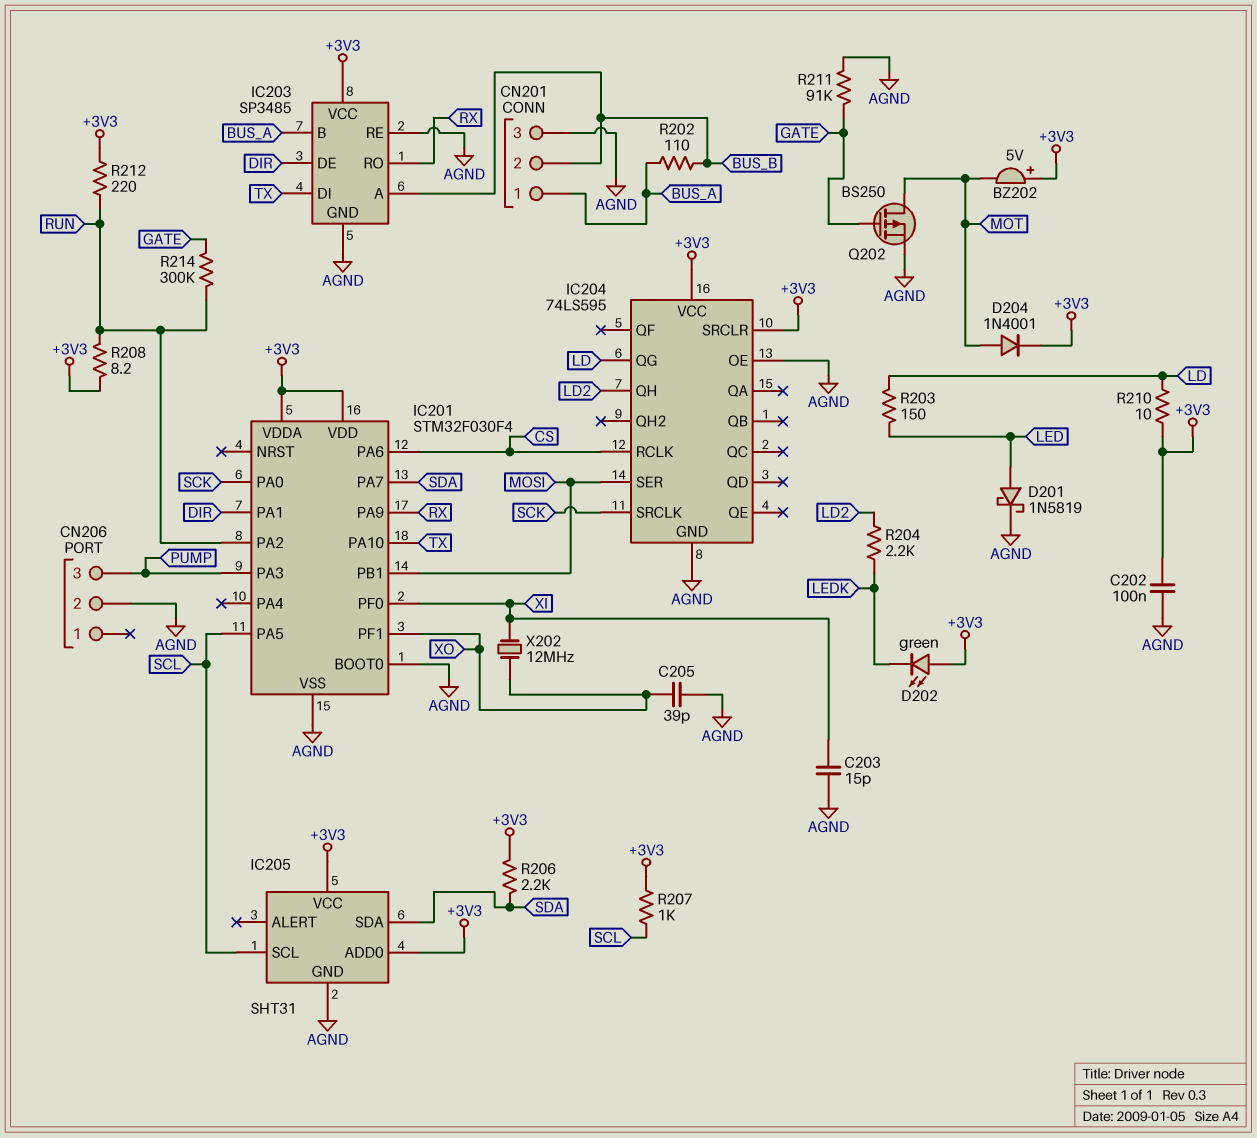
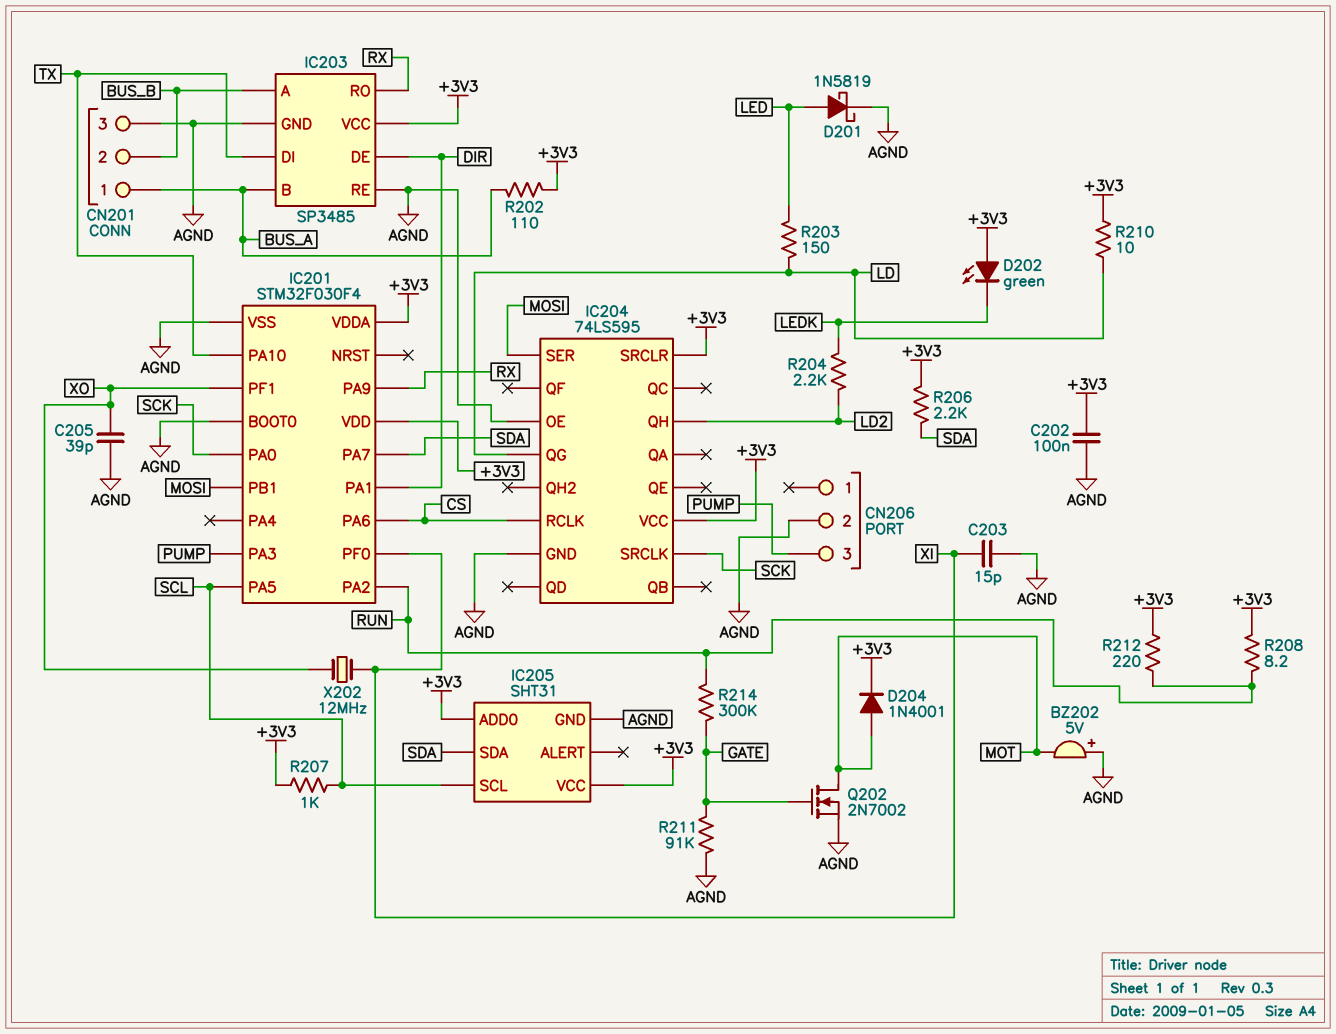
BZ202: buzzer 5V (plus +3V3, minus MOT) -> buzzer 5V (plus AGND, minus MOT)
Q202: PMOS BS250 (G GATE, D MOT, S AGND) -> NMOS 2N7002 (G GATE, D MOT, S AGND)
R202: 110 (BUS_A, BUS_B) -> 110 (+3V3, BUS_A)

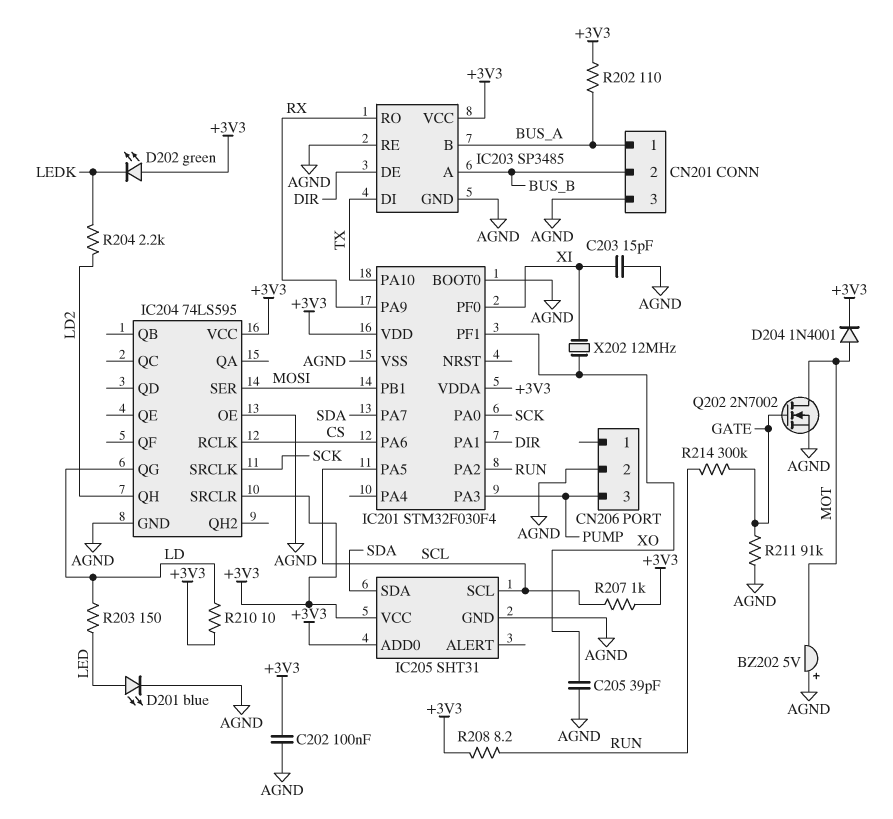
D201: schottky 1N5819 (A LED, K AGND) -> LED blue (A LED, K AGND)
R206: 2.2k (+3V3, SDA) -> none
R212: 220 (+3V3, RUN) -> none

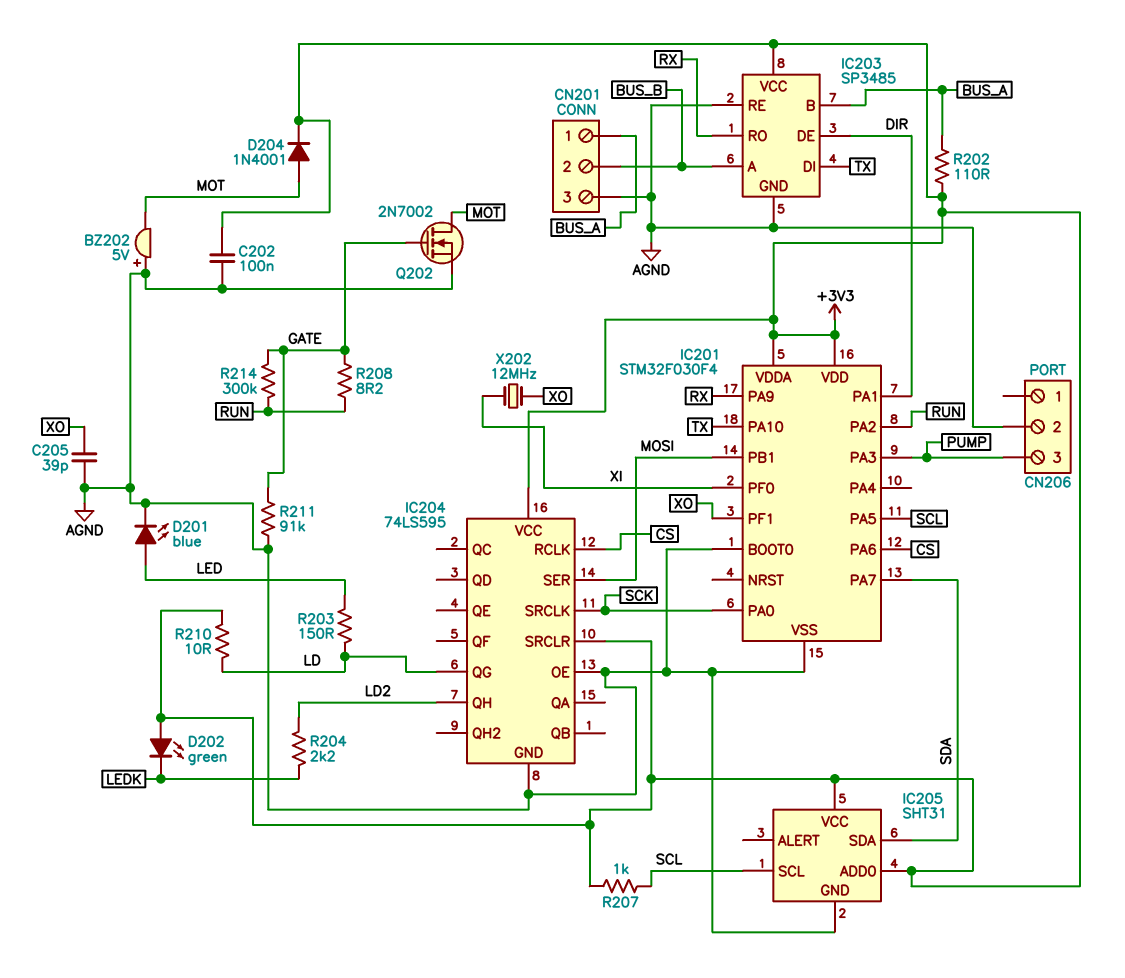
C203: 15pF (AGND, XI) -> none
R208: 8.2 (+3V3, RUN) -> 8.2 (GATE, RUN)

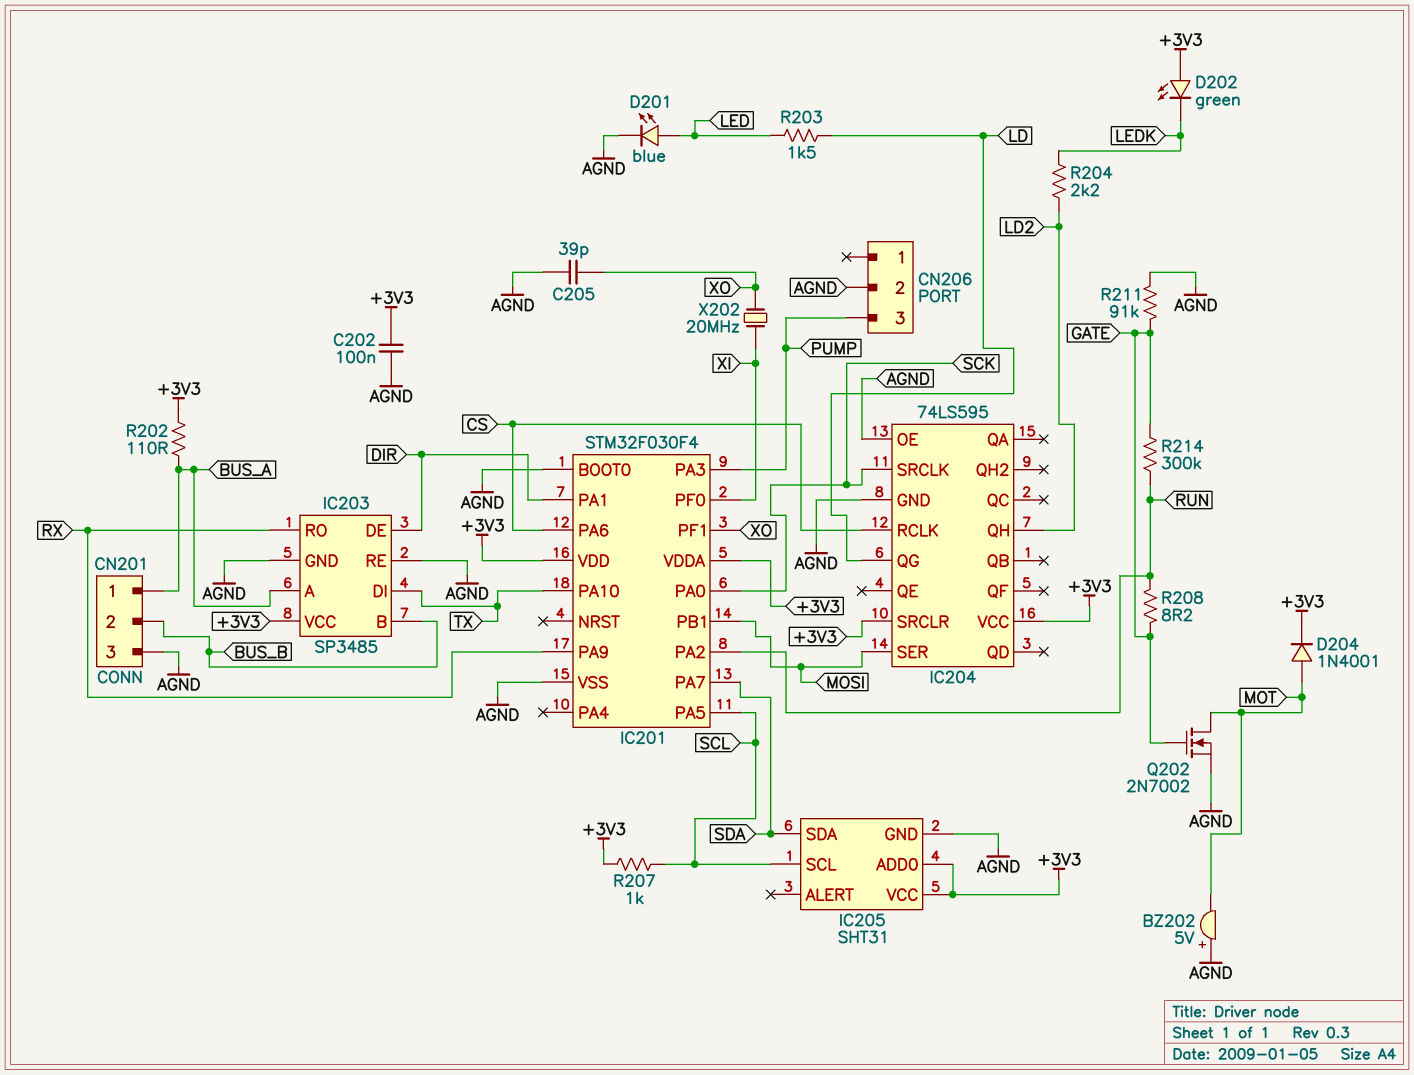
IC203 pin A: BUS_B -> BUS_A
IC203 pin B: BUS_A -> BUS_B
R203: 150 (LD, LED) -> 1.5k (LD, LED)
R210: 10 (+3V3, LD) -> none
X202: 12MHz (XI, XO) -> 20MHz (XI, XO)

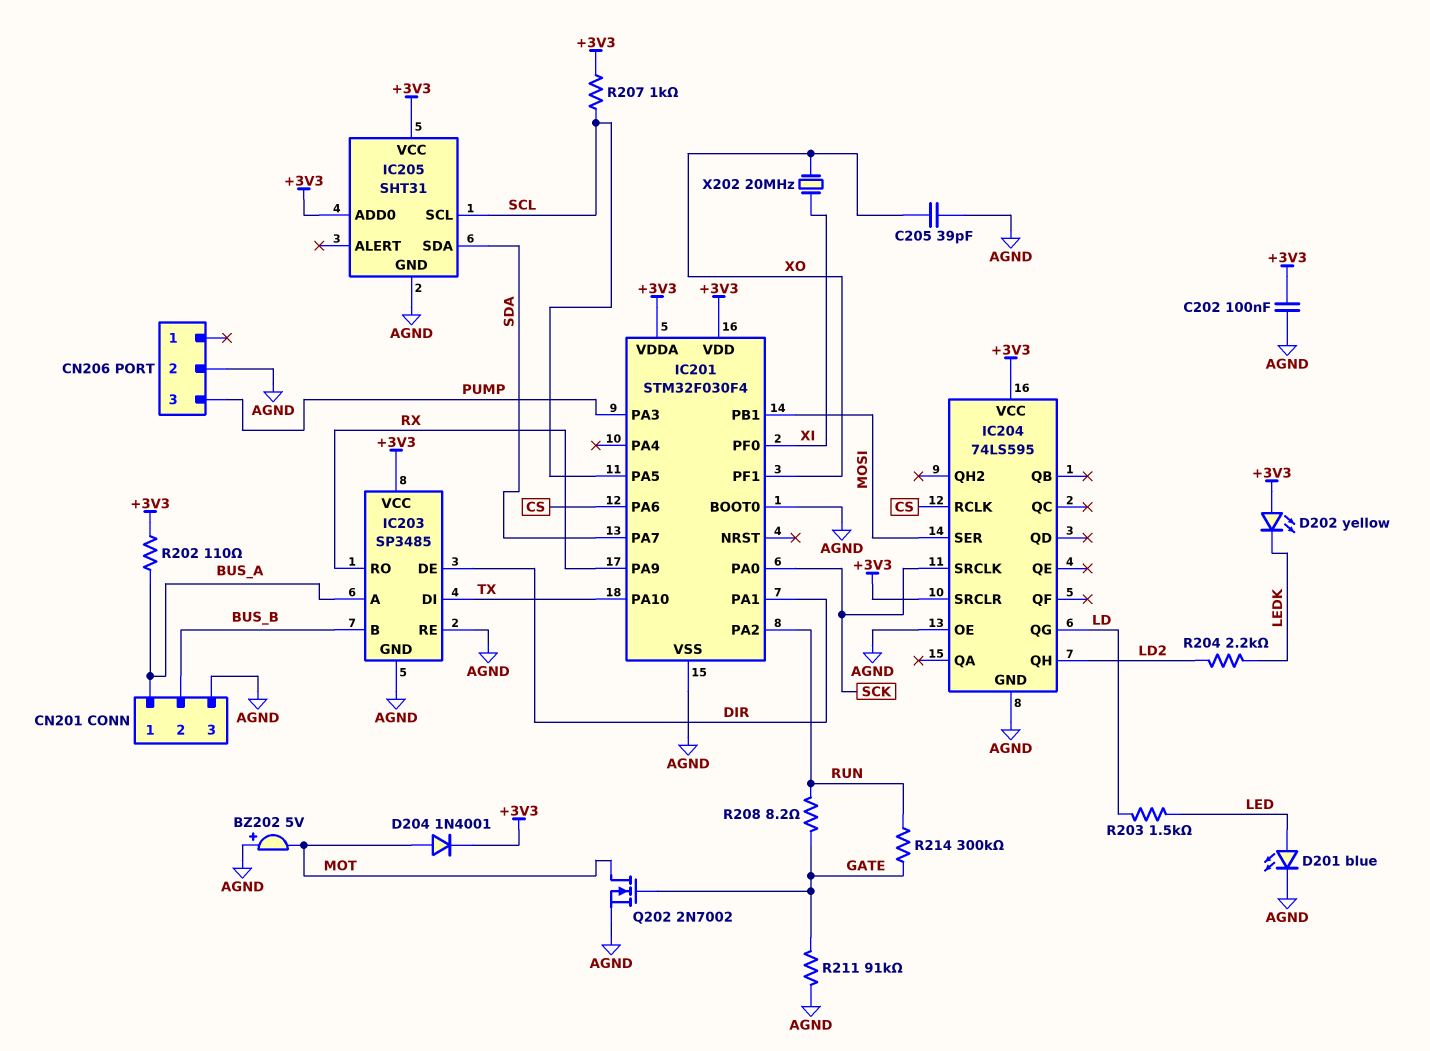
D202: LED green (A +3V3, K LEDK) -> LED yellow (A +3V3, K LEDK)

